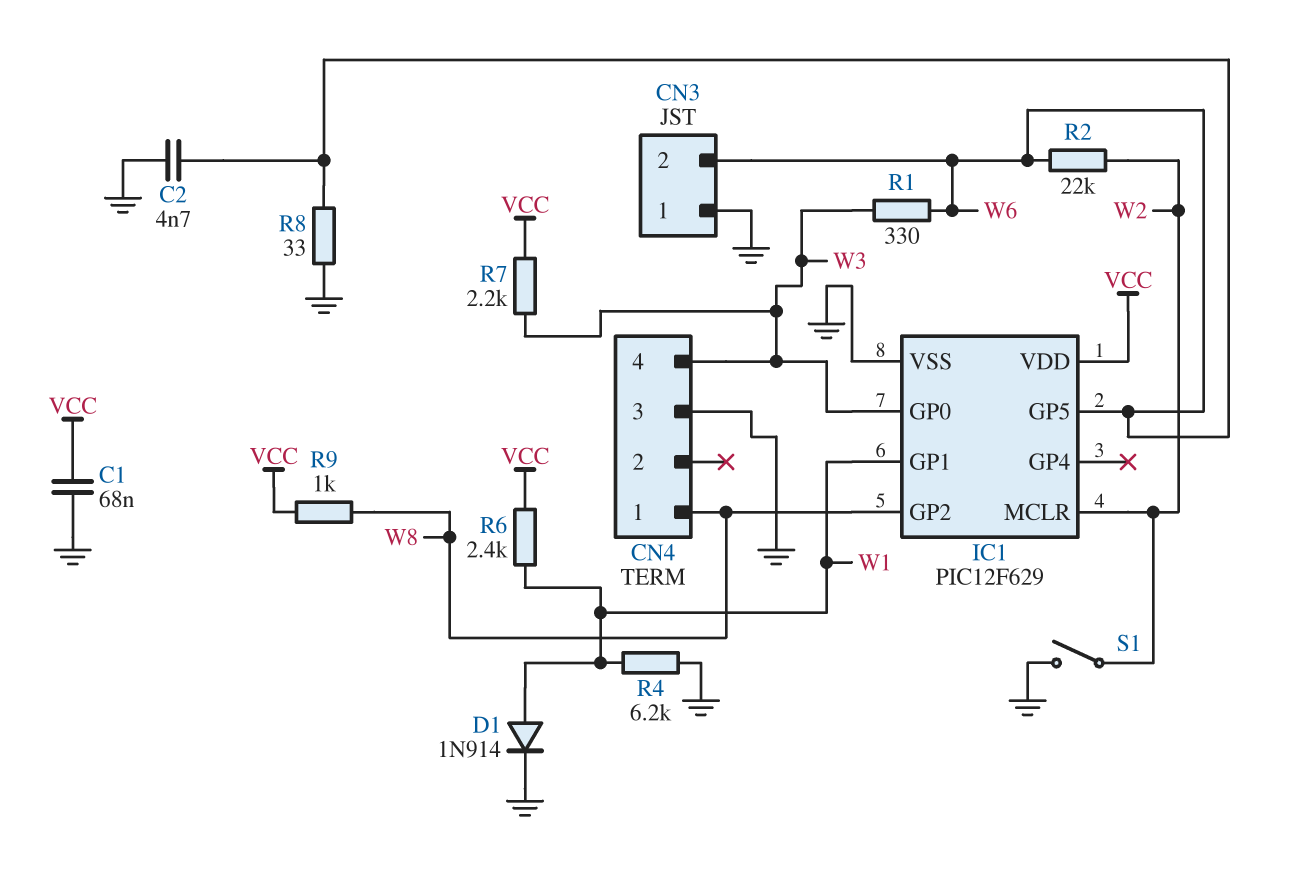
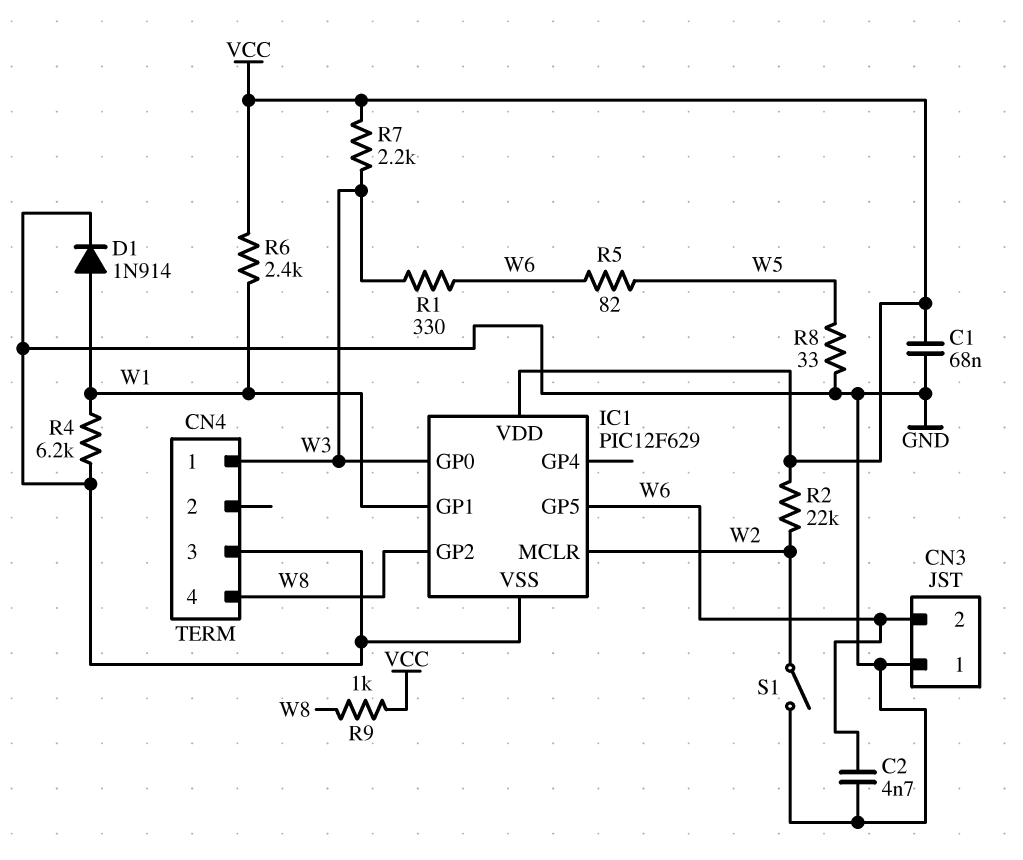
CN4 pin 1: W8 -> W3
CN4 pin 4: W3 -> W8
R2: 22k (W2, W6) -> 22k (VCC, W2)
R5: none -> 82 (W5, W6)
R8: 33 (GND, W6) -> 33 (GND, W5)

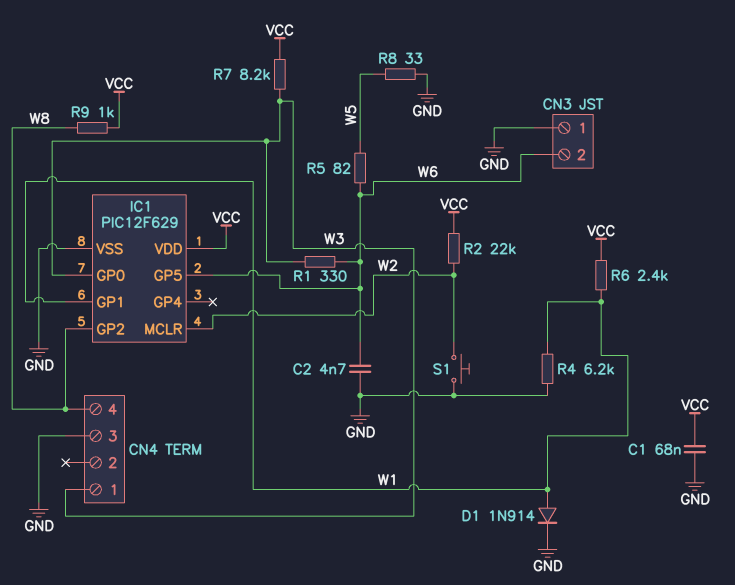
R7: 2.2k (VCC, W3) -> 8.2k (VCC, W3)
S1: switch (GND, W2) -> button (GND, W2)

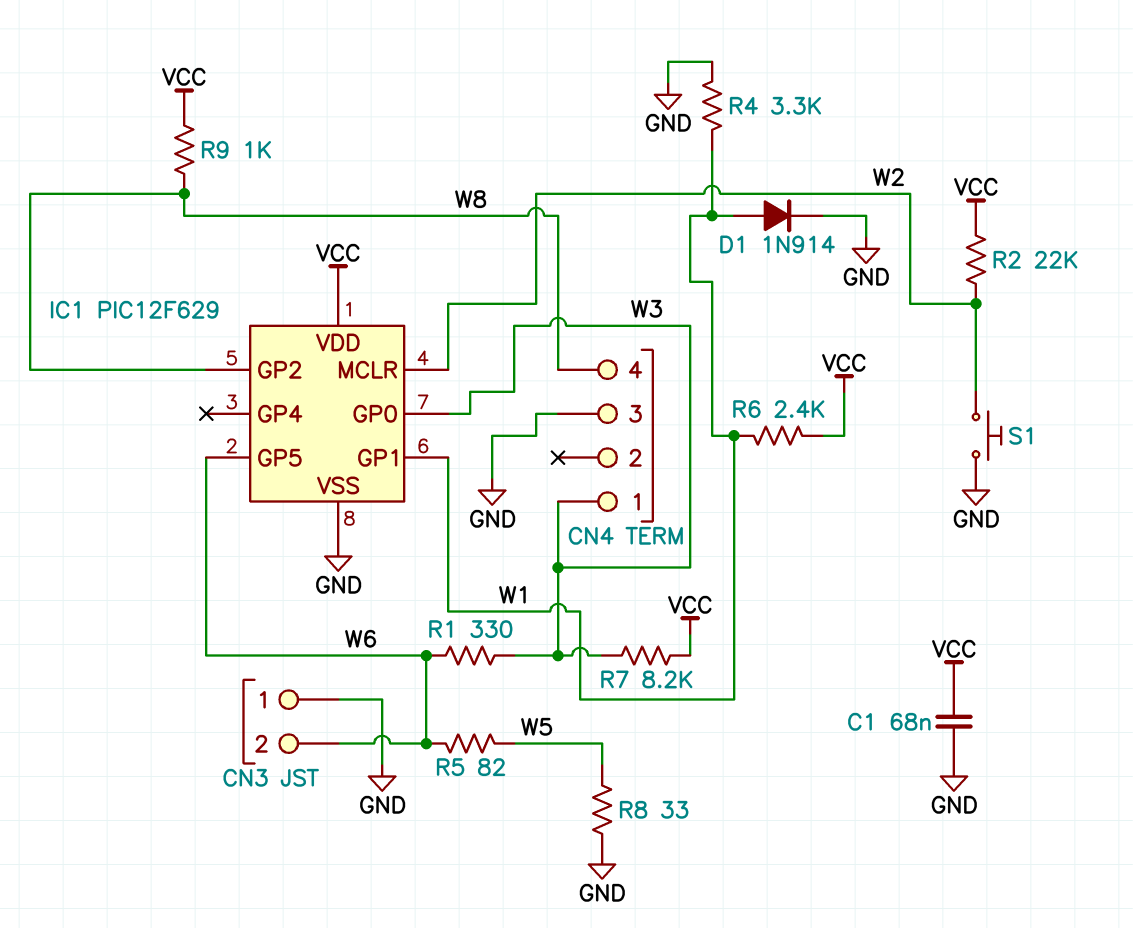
C2: 4.7nF (GND, W6) -> none
R4: 6.2k (GND, W1) -> 3.3k (GND, W1)

